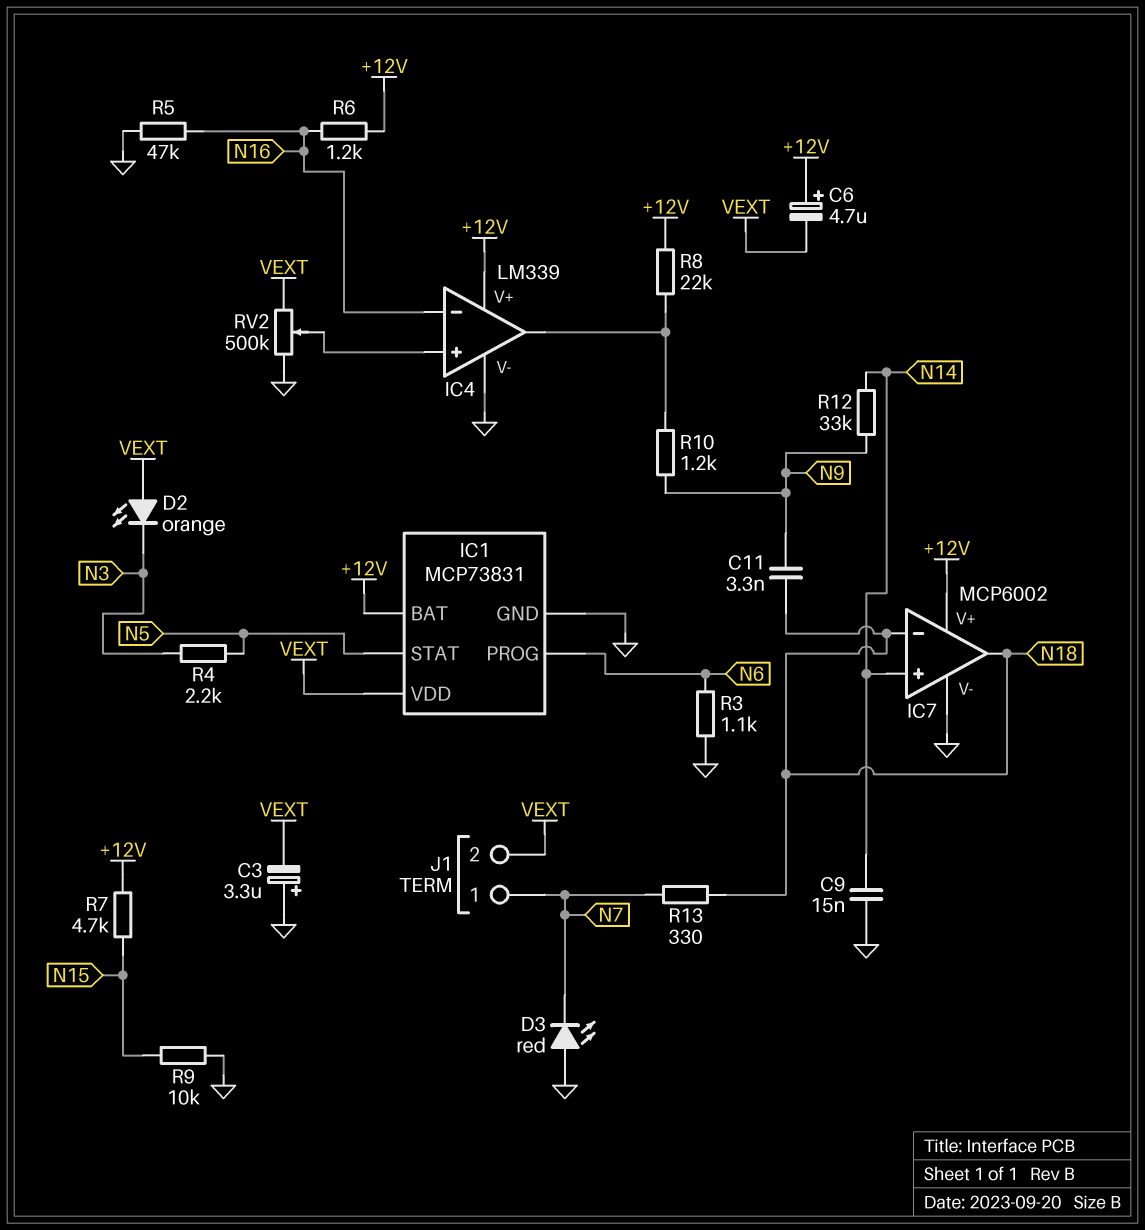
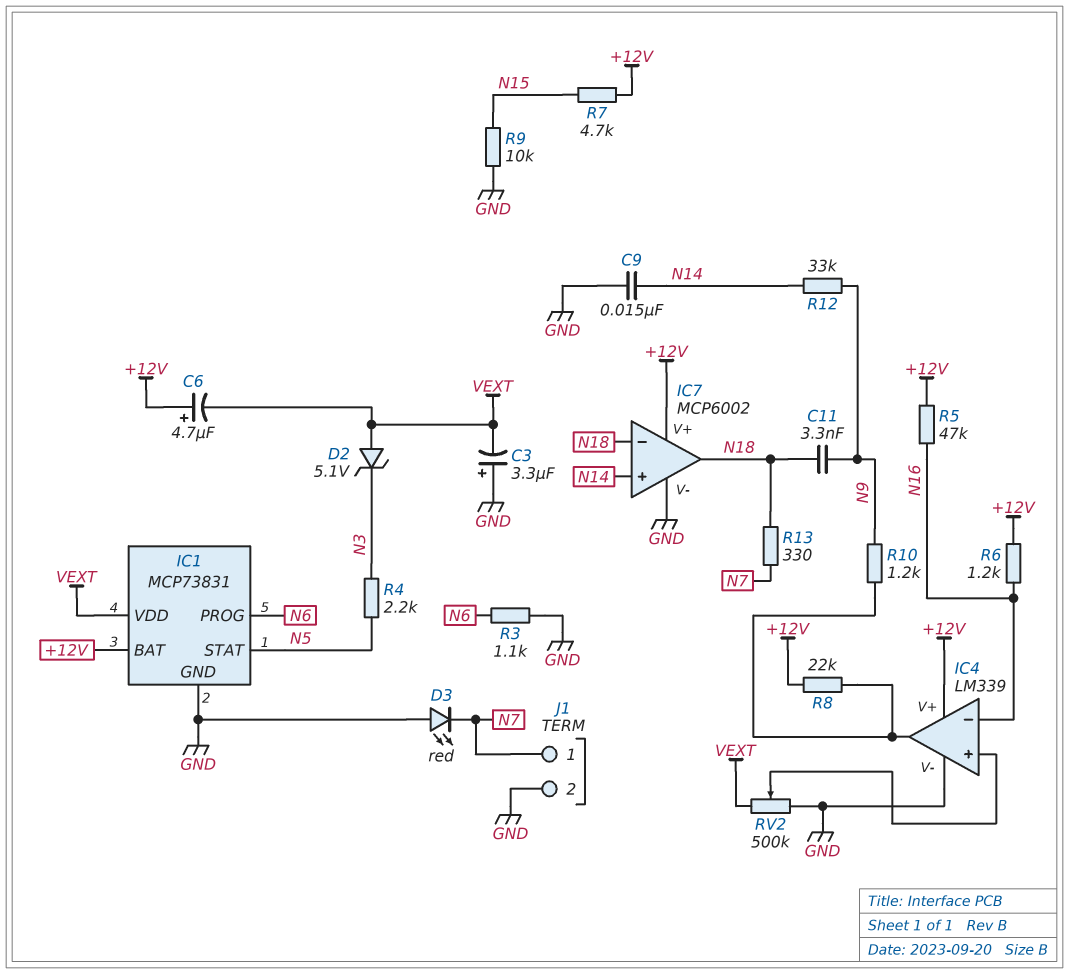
D2: LED orange (A VEXT, K N3) -> zener 5.1V (A VEXT, K N3)
J1 pin 2: VEXT -> GND
R5: 47k (GND, N16) -> 47k (+12V, N16)

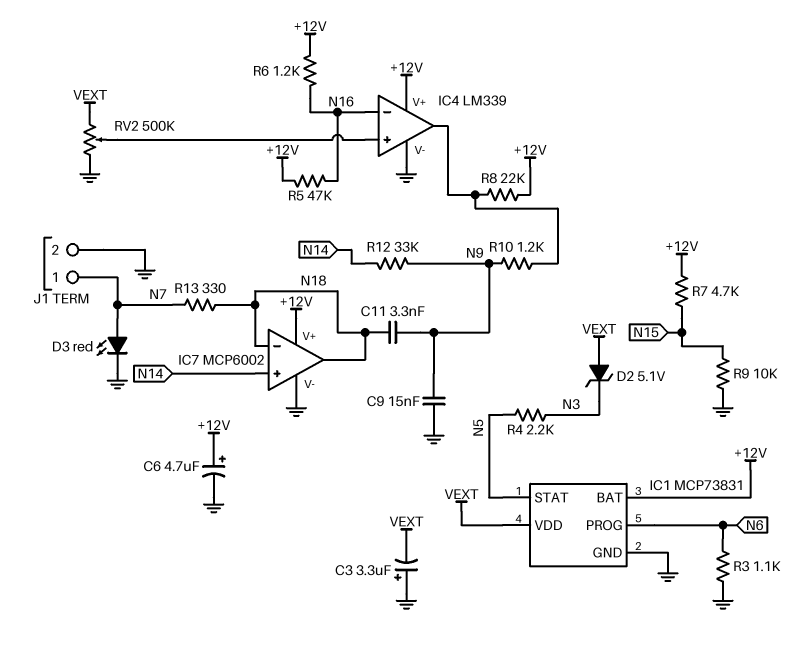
C6: 4.7uF (plus +12V, minus VEXT) -> 4.7uF (plus +12V, minus GND)
C9: 15nF (GND, N14) -> 15nF (GND, N9)
D3: LED red (A GND, K N7) -> LED red (A N7, K GND)

